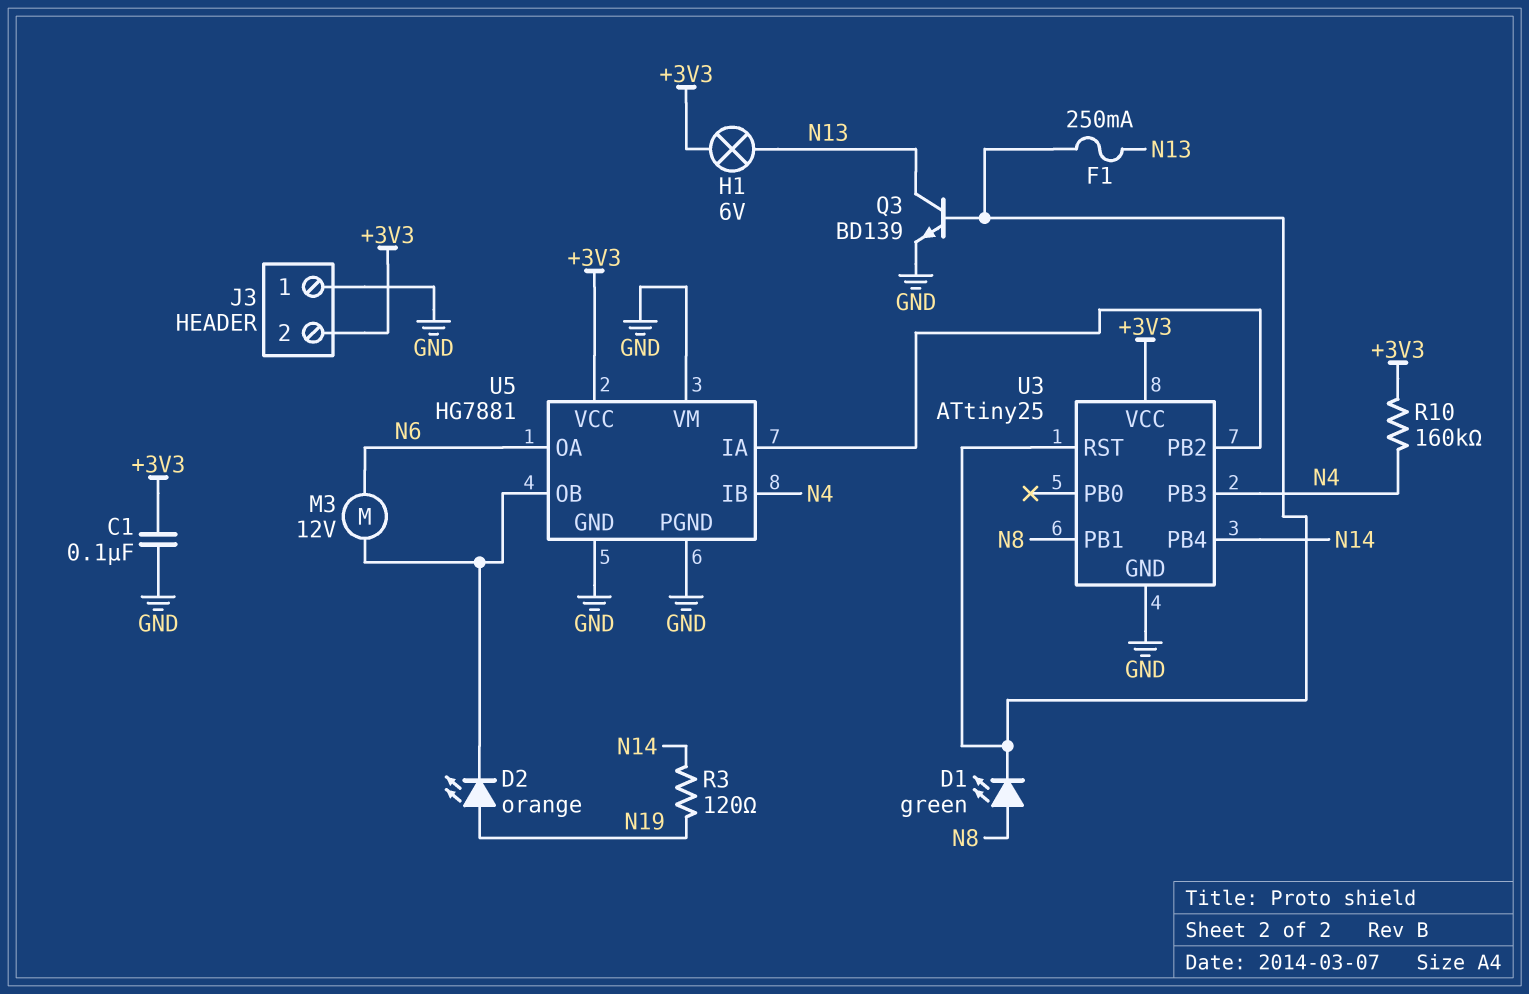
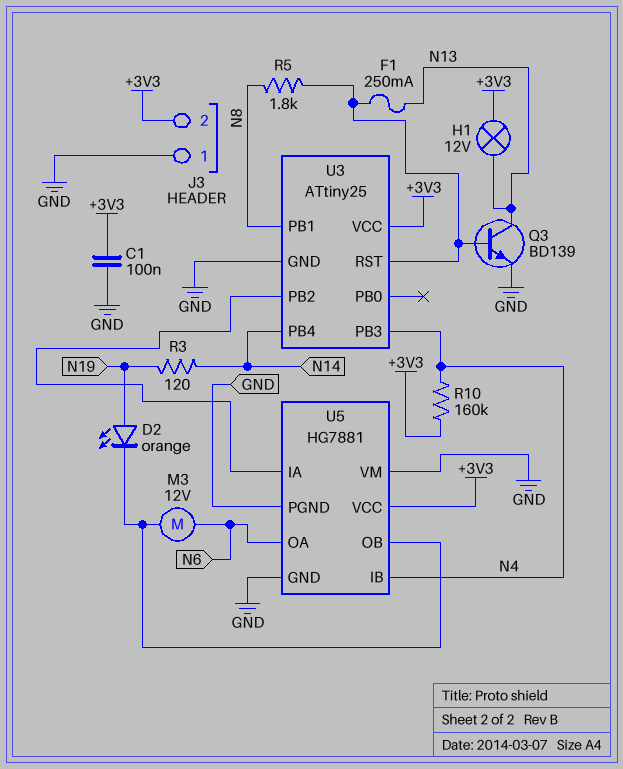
D1: LED green (A N8, K U3/RST) -> none
H1: lamp 6V (+3V3, N13) -> lamp 12V (+3V3, N13)
R5: none -> 1.8k (N8, U3/RST)

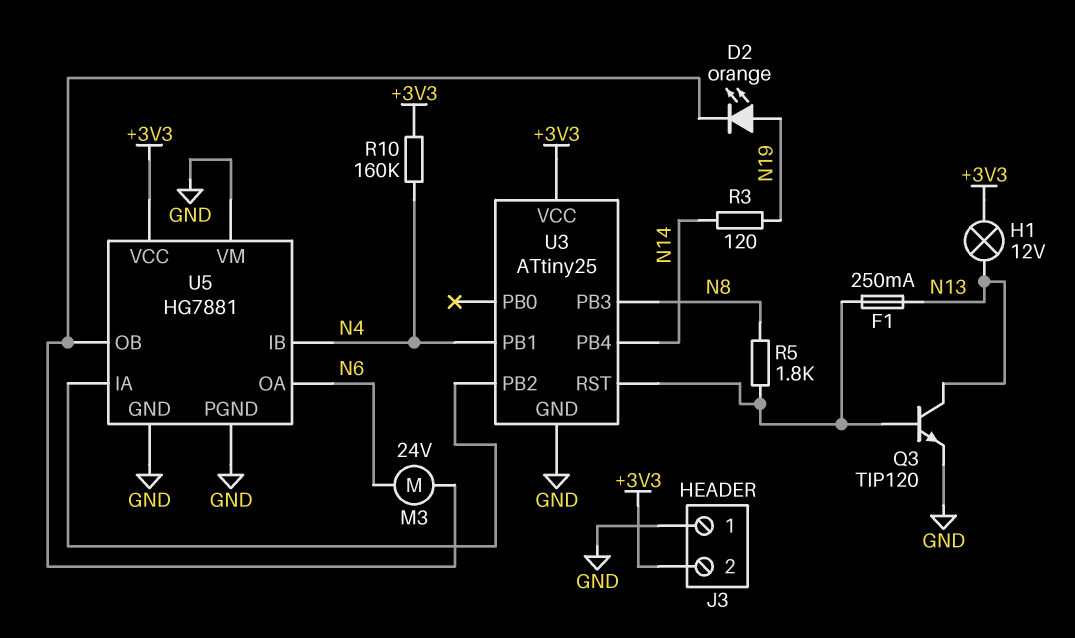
C1: 100nF (+3V3, GND) -> none
M3: motor 12V (N6, U5/OB) -> motor 24V (N6, U5/OB)
Q3: NPN BD139 (B U3/RST, C N13, E GND) -> NPN TIP120 (B U3/RST, C N13, E GND)
U3 pin PB1: N8 -> N4
U3 pin PB3: N4 -> N8

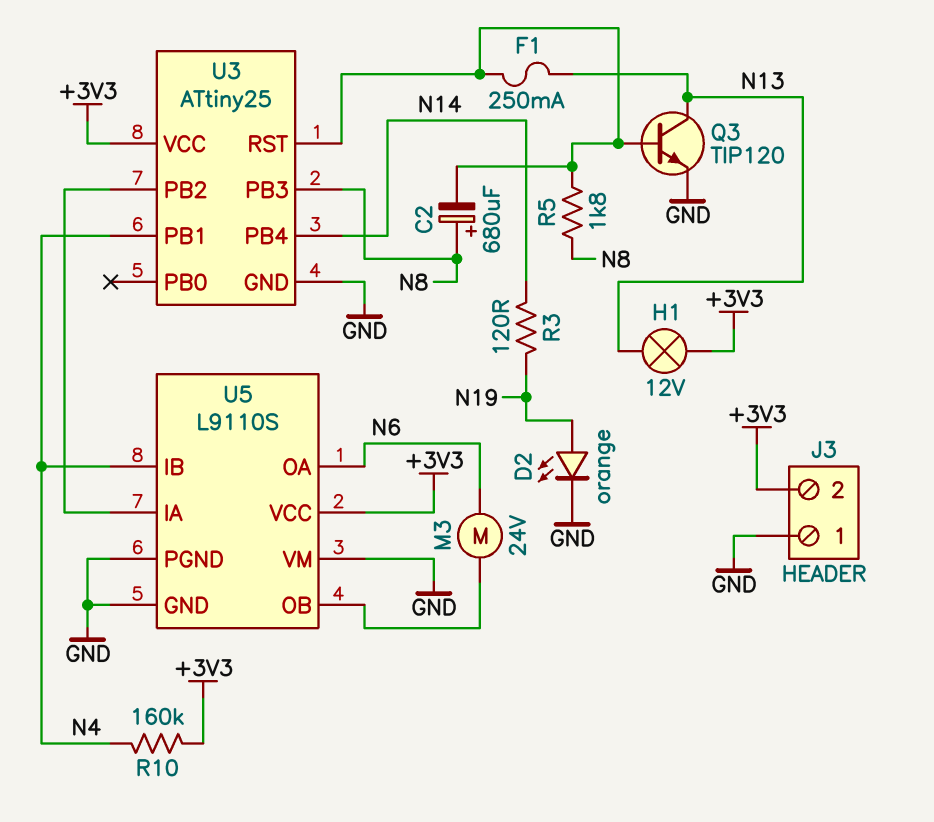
C2: none -> 680uF (plus N8, minus U3/RST)
D2: LED orange (A N19, K U5/OB) -> LED orange (A N19, K GND)
U5: HG7881 -> L9110S

